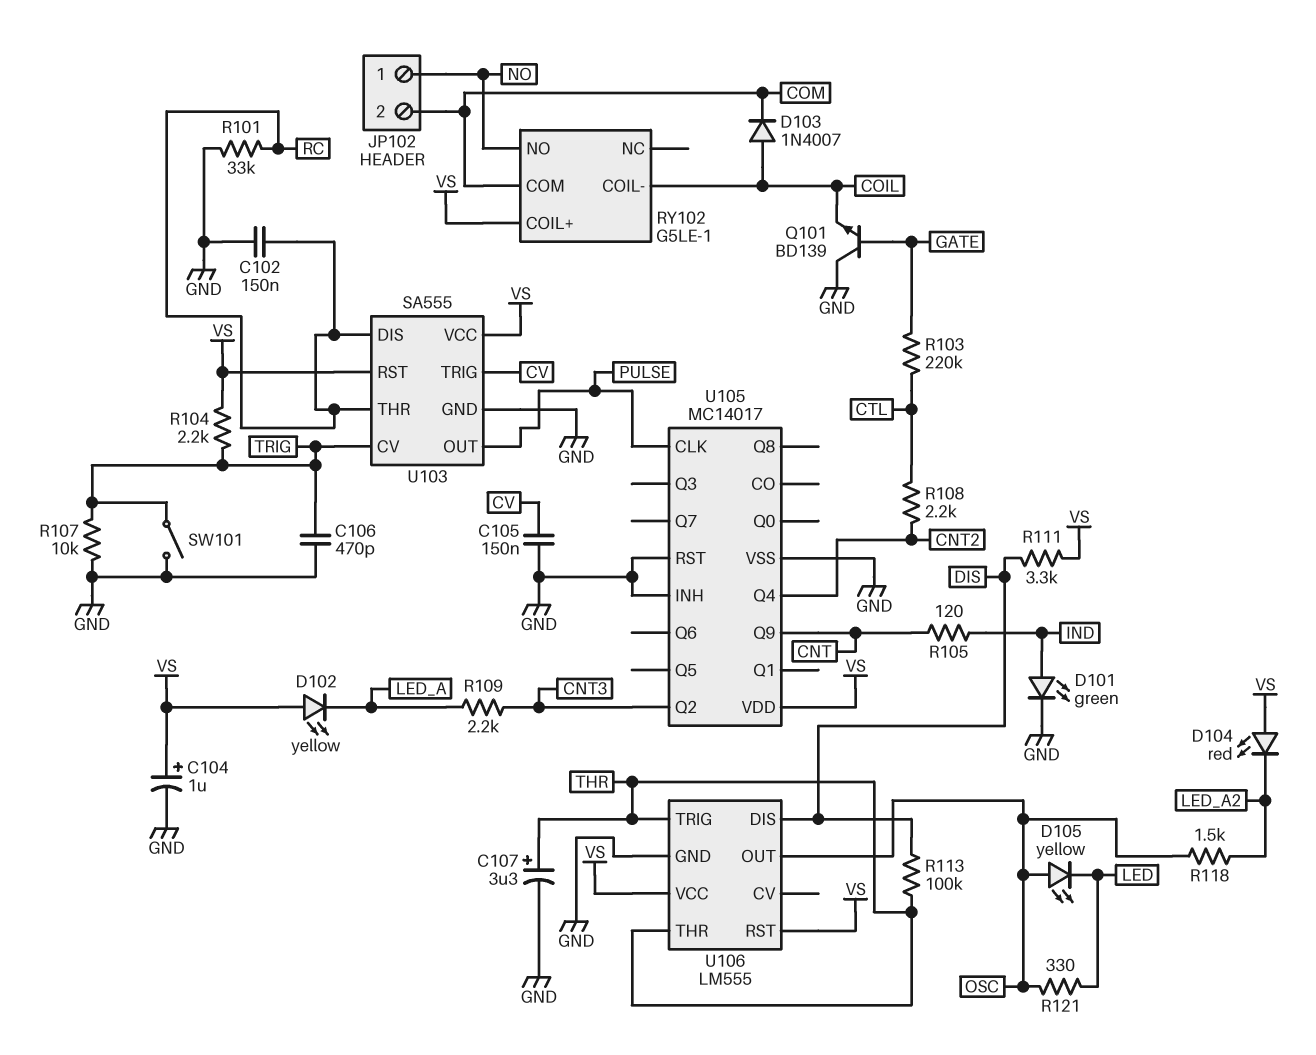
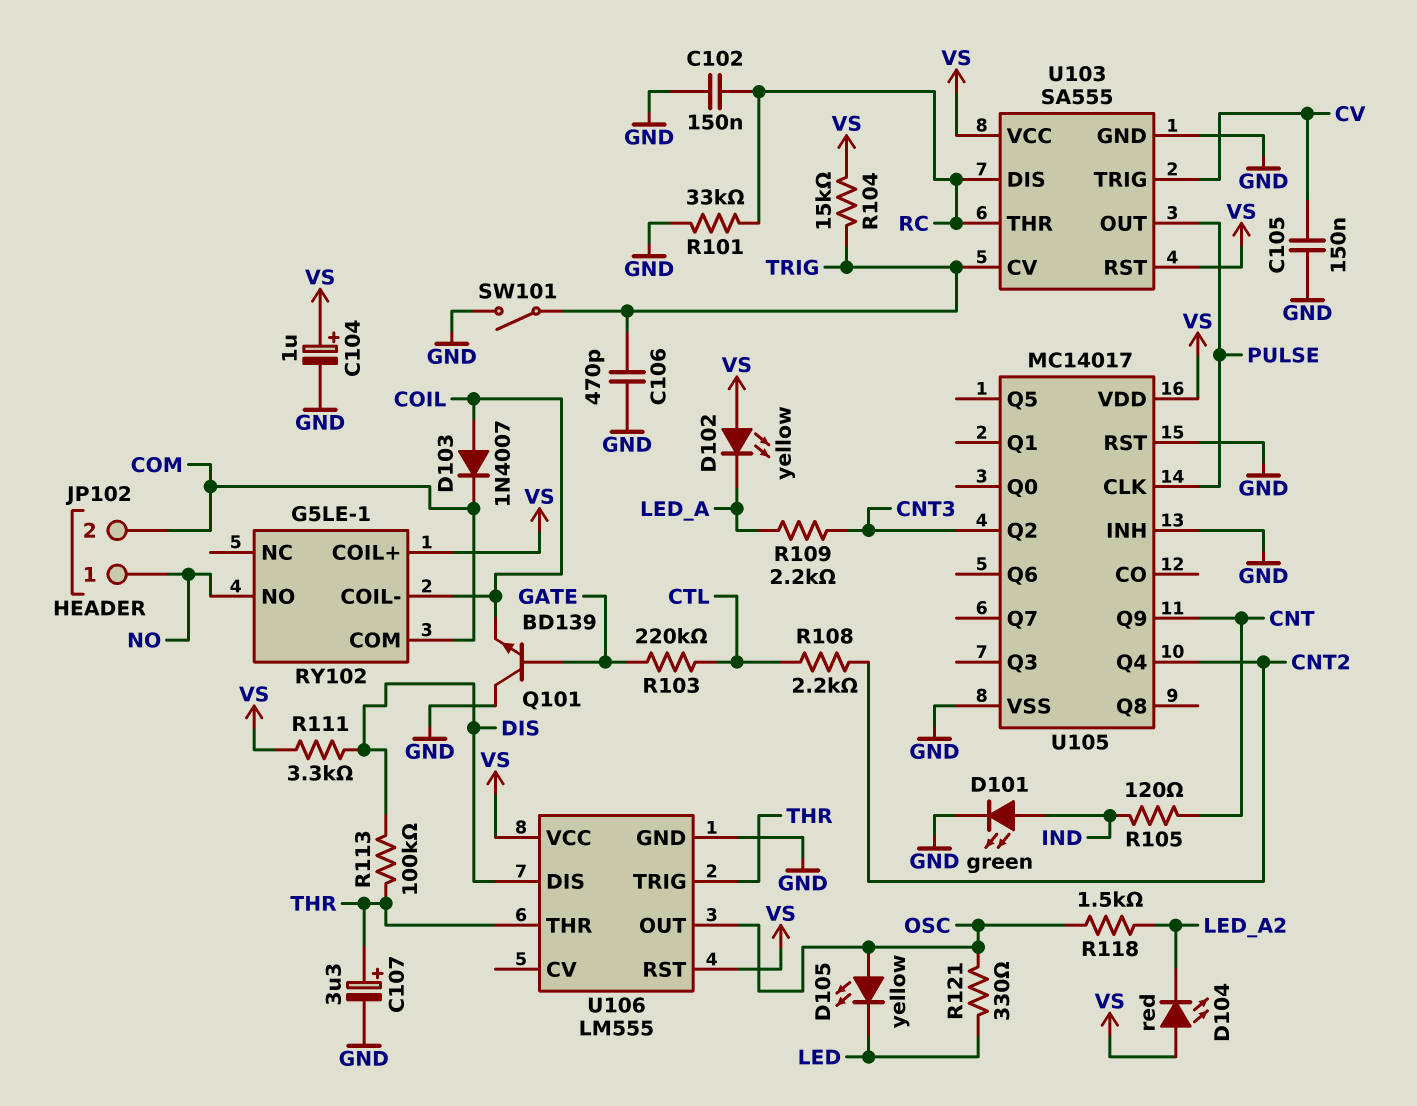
R104: 2.2k (TRIG, VS) -> 15k (TRIG, VS)
R107: 10k (GND, TRIG) -> none

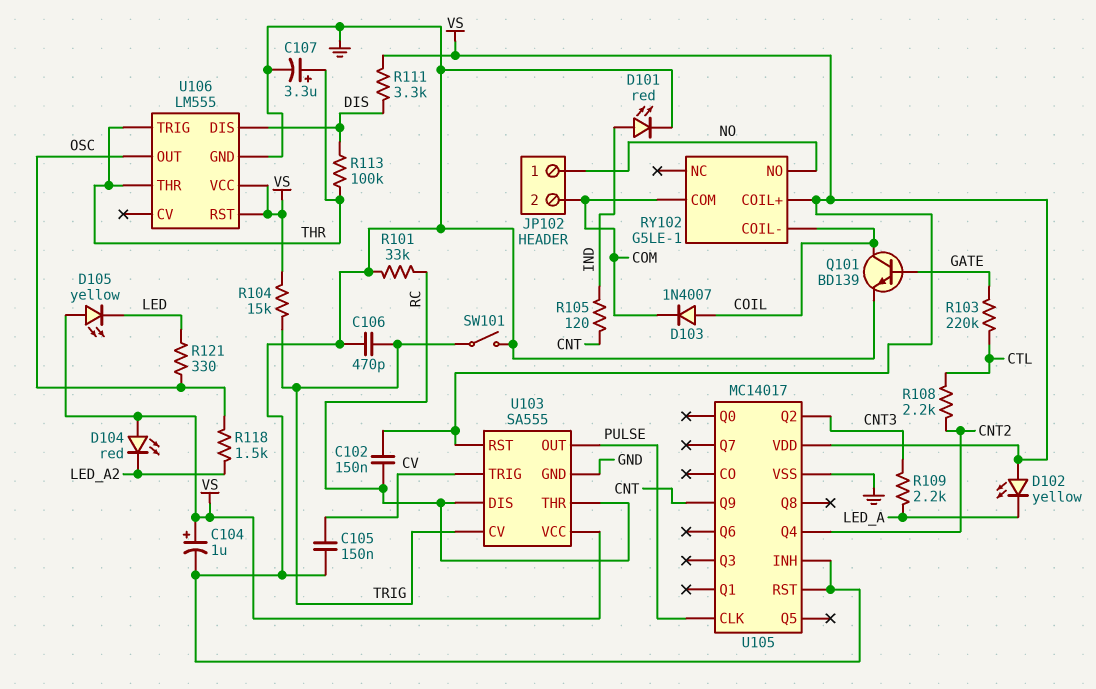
C102: 150nF (GND, RC) -> 150nF (RC, VS)
D101: LED green (A IND, K GND) -> LED red (A IND, K GND)
D105: LED yellow (A OSC, K LED) -> LED yellow (A VS, K LED)
Q101: NPN BD139 (B GATE, C GND, E COIL) -> NPN BD139 (B GATE, C COIL, E GND)

